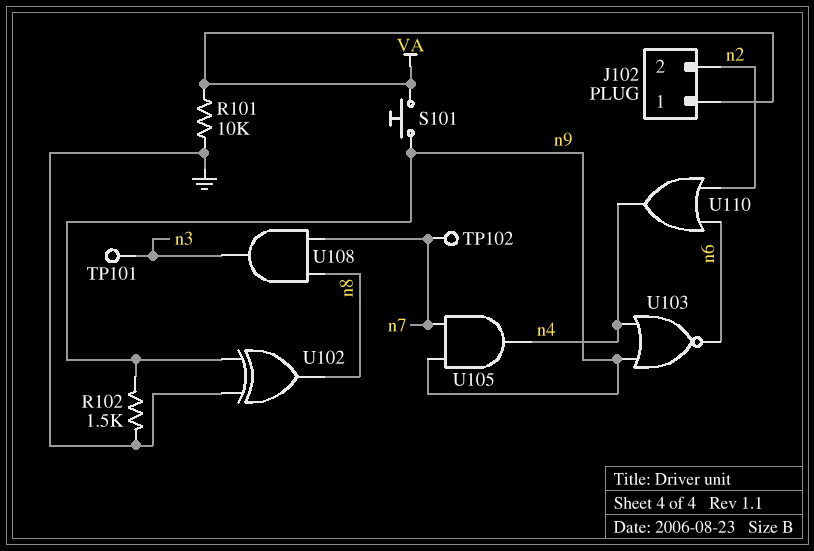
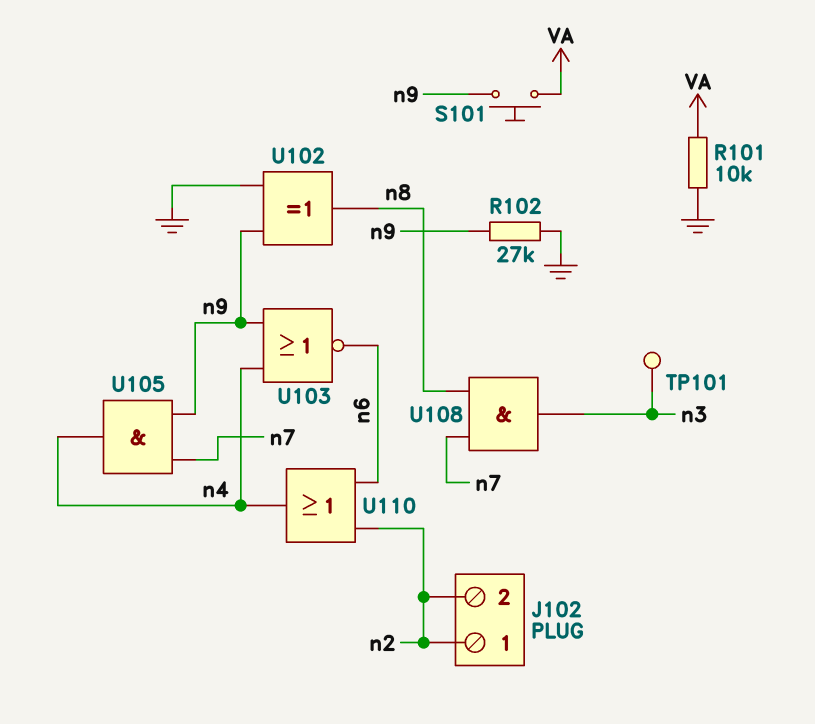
J102 pin 1: VA -> n2
R102: 1.5k (GND, n9) -> 27k (GND, n9)
TP102: test point (n7) -> none

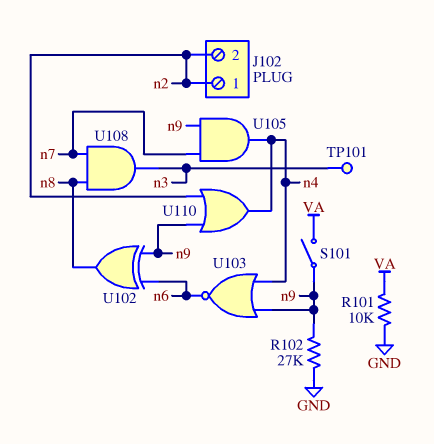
S101: button (VA, n9) -> switch (VA, n9)
U102: XOR (in GND, in n9, out n8) -> XOR (in n6, in n9, out n8)
U110: OR (in n2, in n6, out n4) -> OR (in n2, in n9, out n4)

